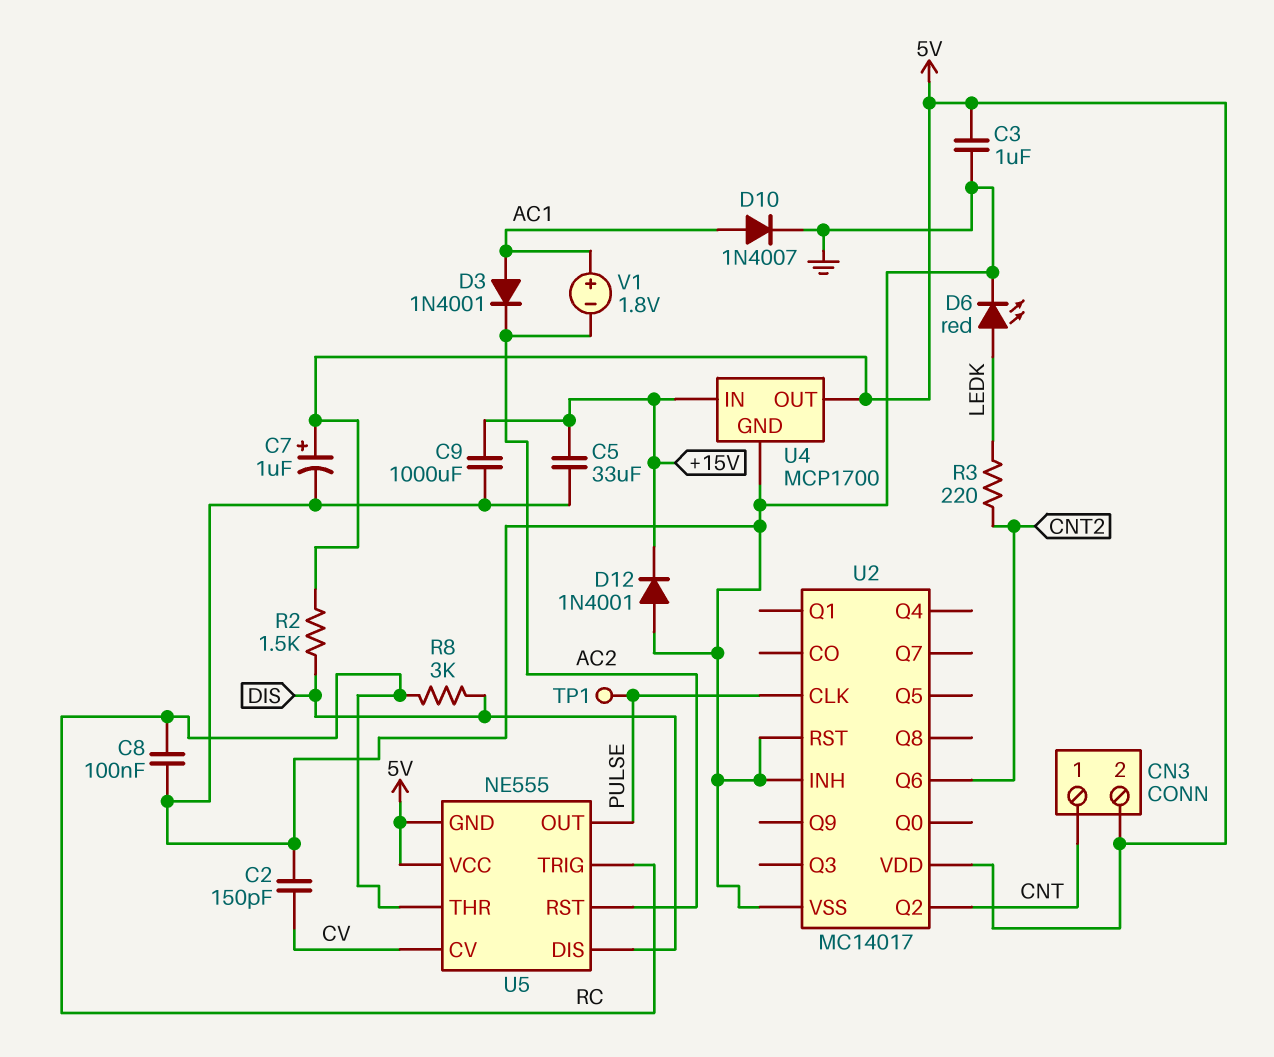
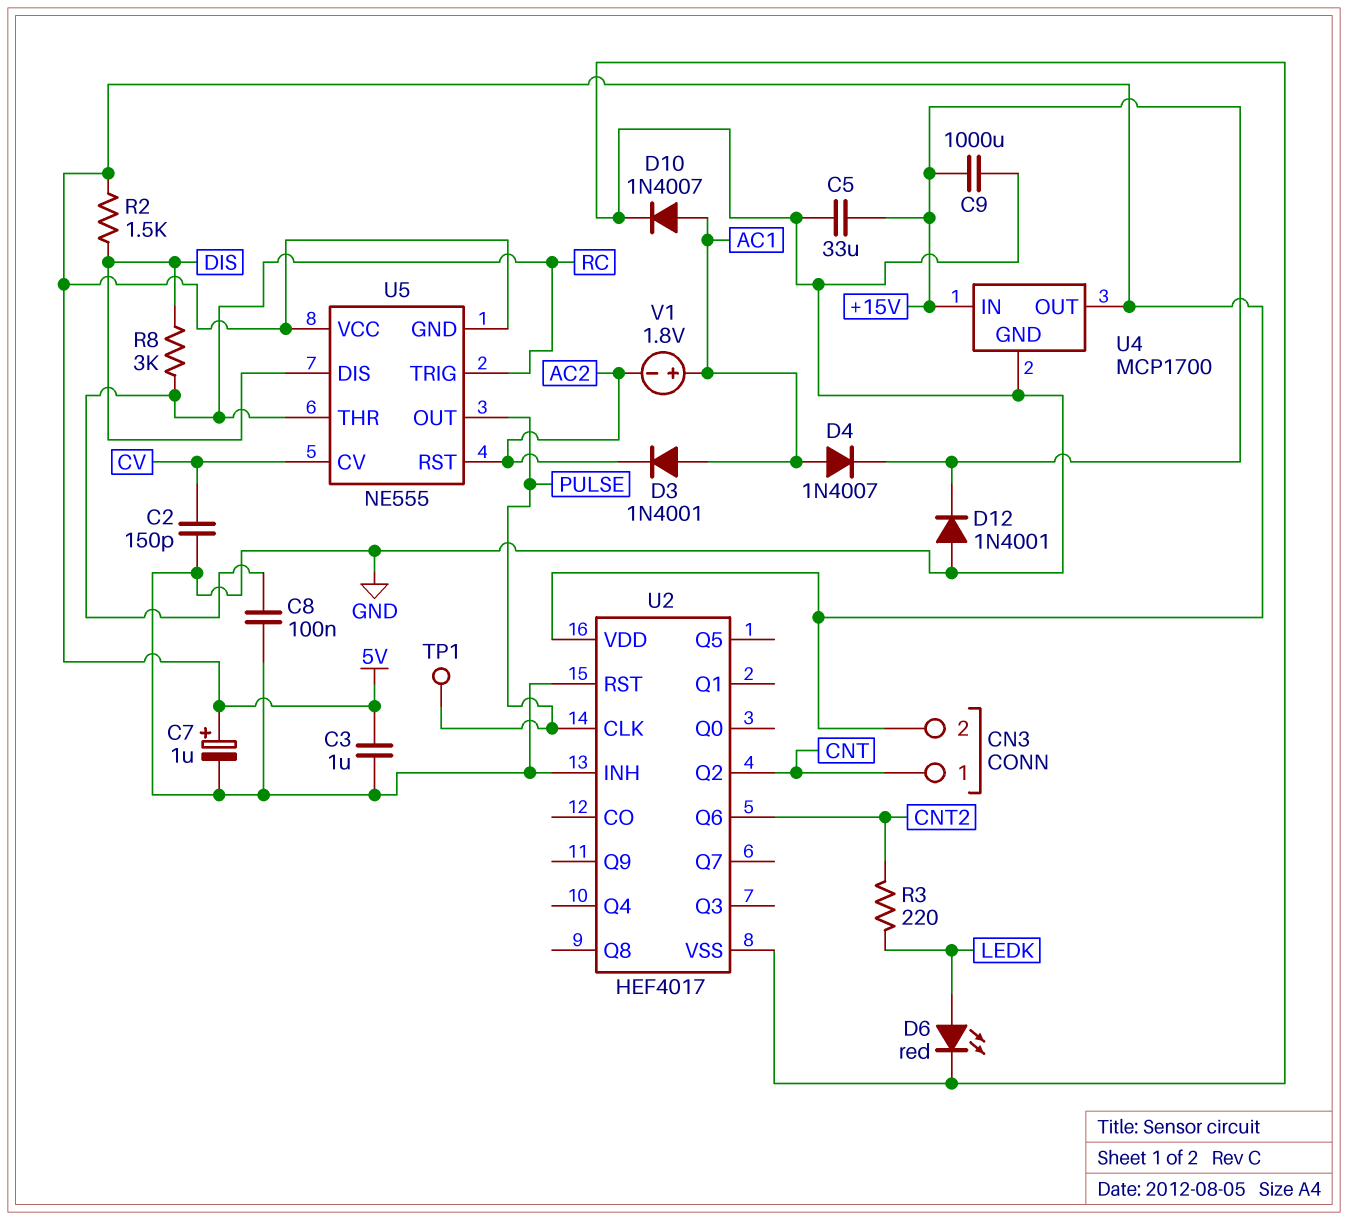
D4: none -> diode 1N4007 (A AC1, K +15V)
U2: MC14017 -> HEF4017

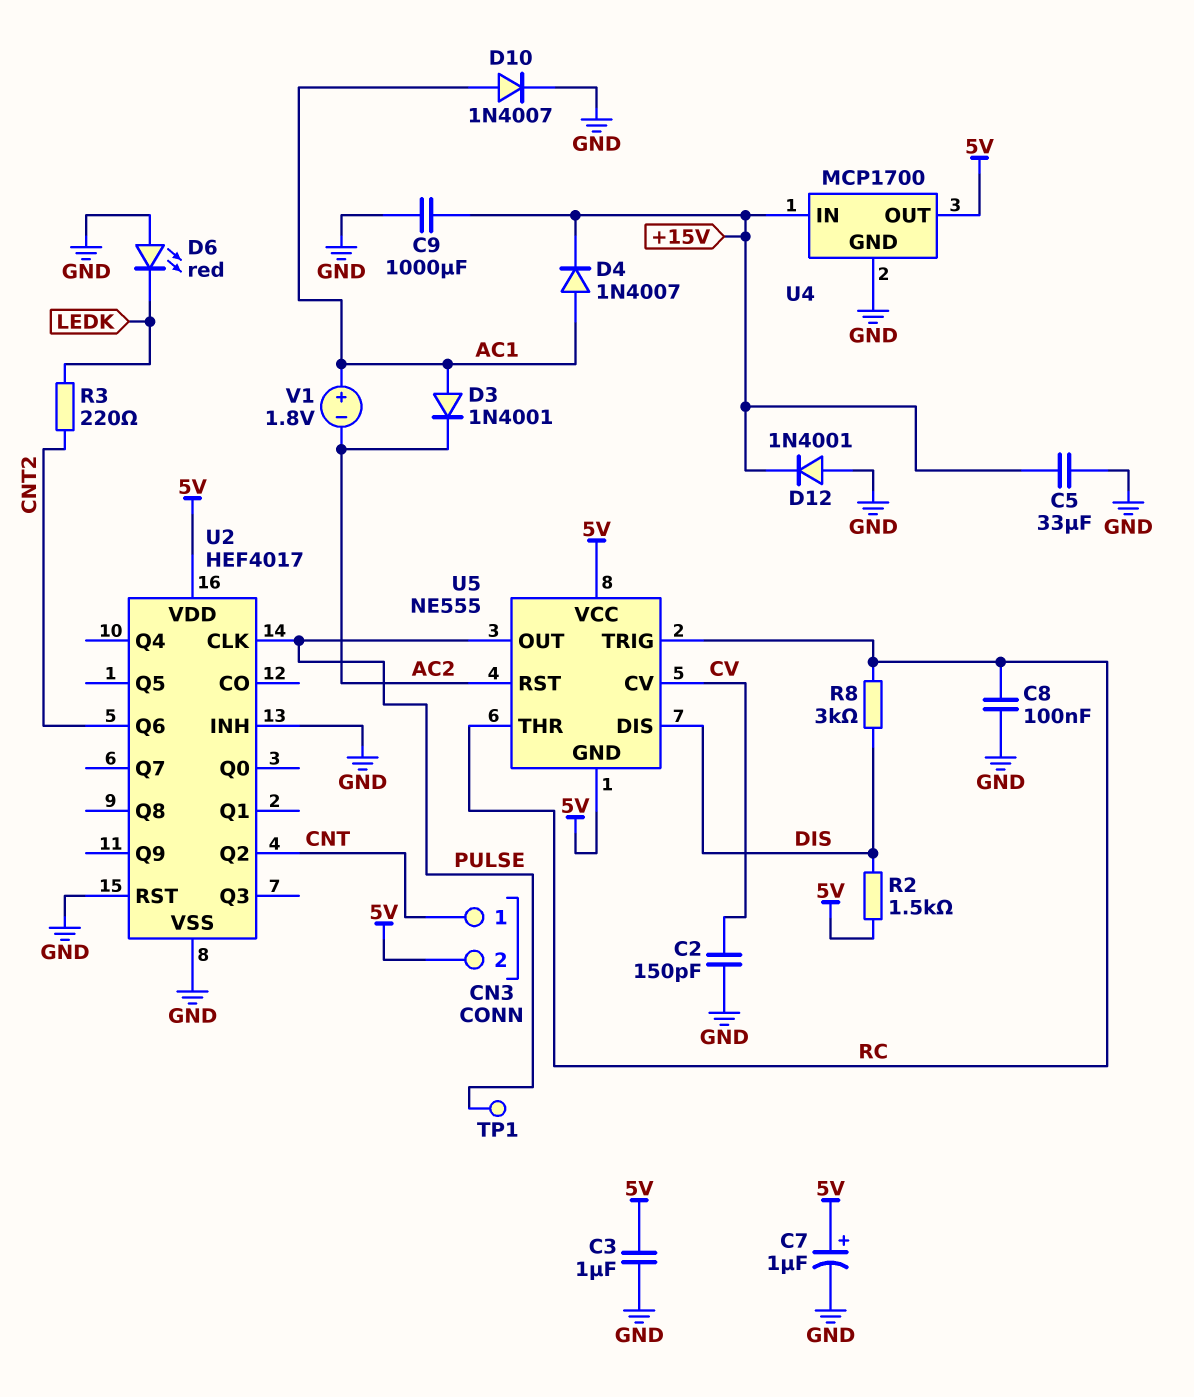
D6: LED red (A LEDK, K GND) -> LED red (A GND, K LEDK)

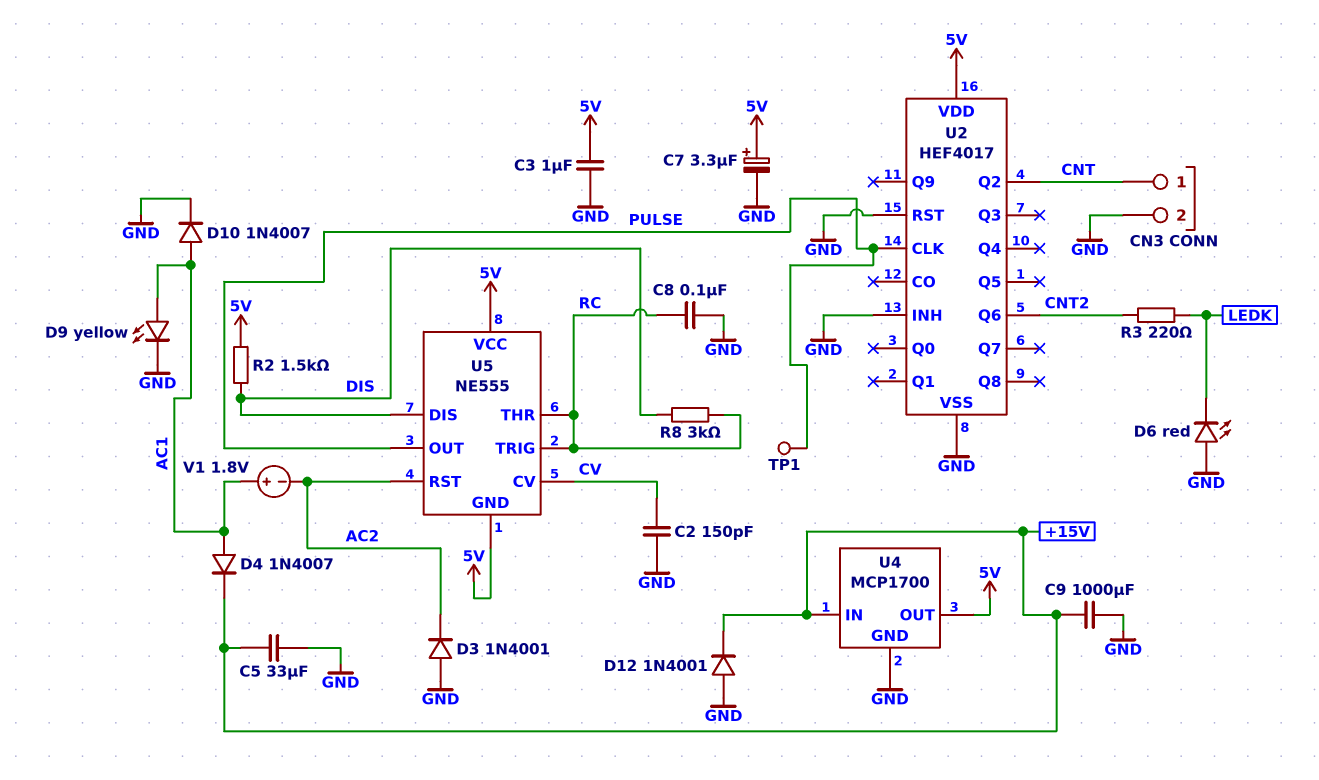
C7: 1uF (plus 5V, minus GND) -> 3.3uF (plus 5V, minus GND)
CN3 pin 2: 5V -> GND
D3: diode 1N4001 (A AC1, K AC2) -> diode 1N4001 (A GND, K AC2)
D9: none -> LED yellow (A AC1, K GND)

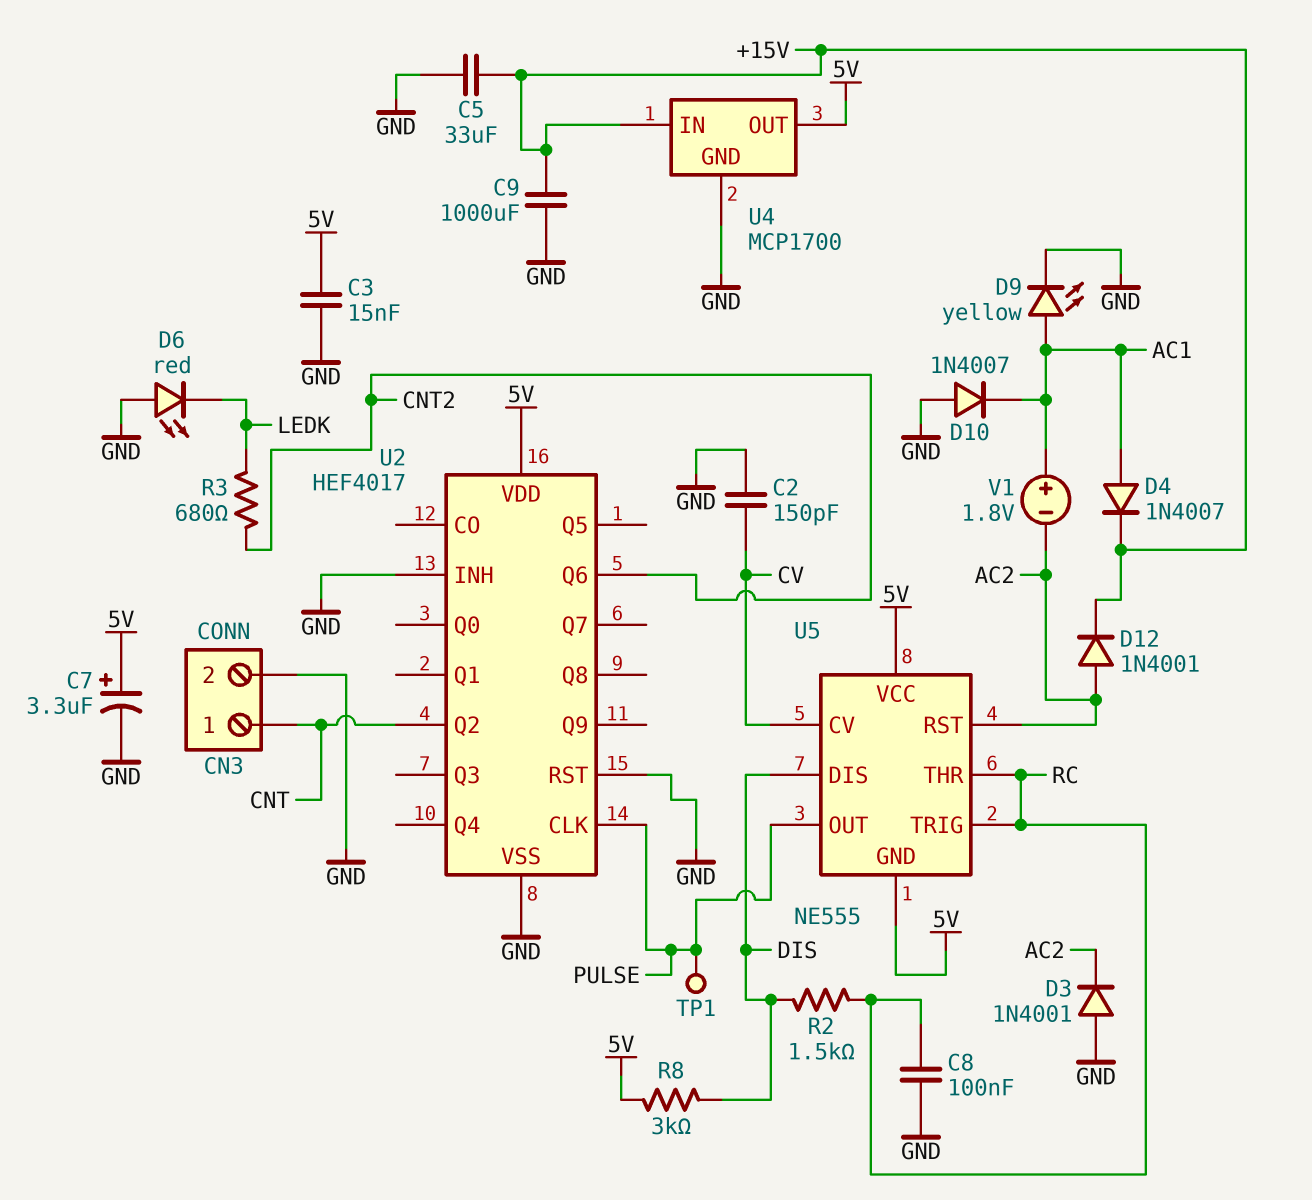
C3: 1uF (5V, GND) -> 15nF (5V, GND)
D10: diode 1N4007 (A AC1, K GND) -> diode 1N4007 (A GND, K AC1)
D12: diode 1N4001 (A GND, K +15V) -> diode 1N4001 (A AC2, K +15V)
R2: 1.5k (5V, DIS) -> 1.5k (DIS, RC)
R3: 220 (CNT2, LEDK) -> 680 (CNT2, LEDK)
R8: 3k (DIS, RC) -> 3k (5V, DIS)

